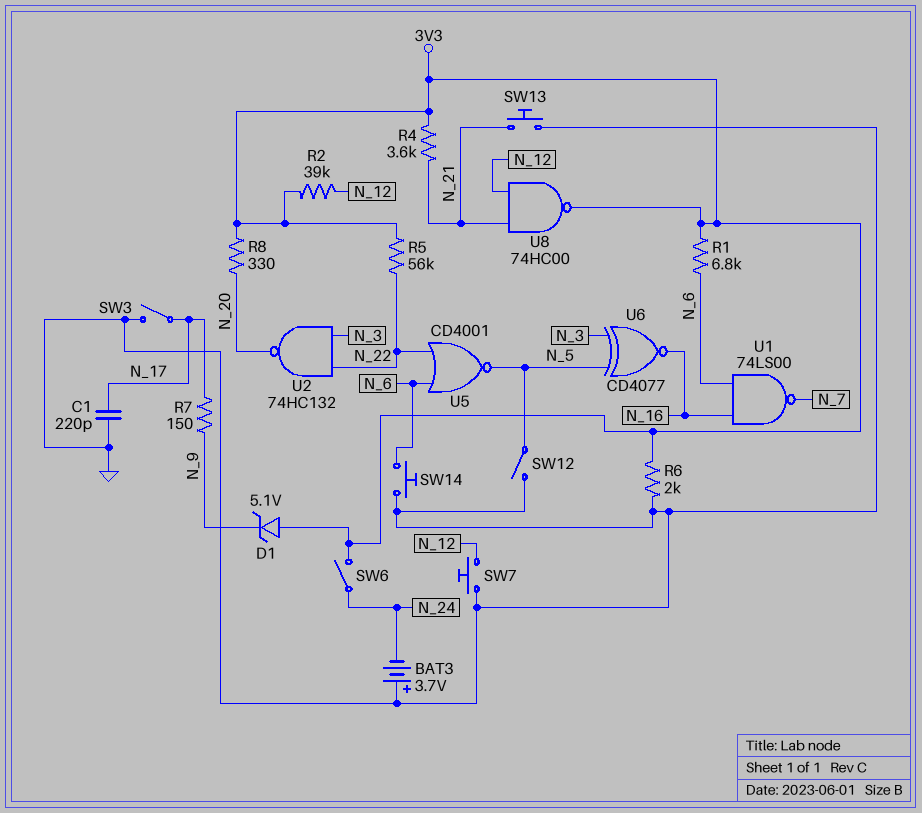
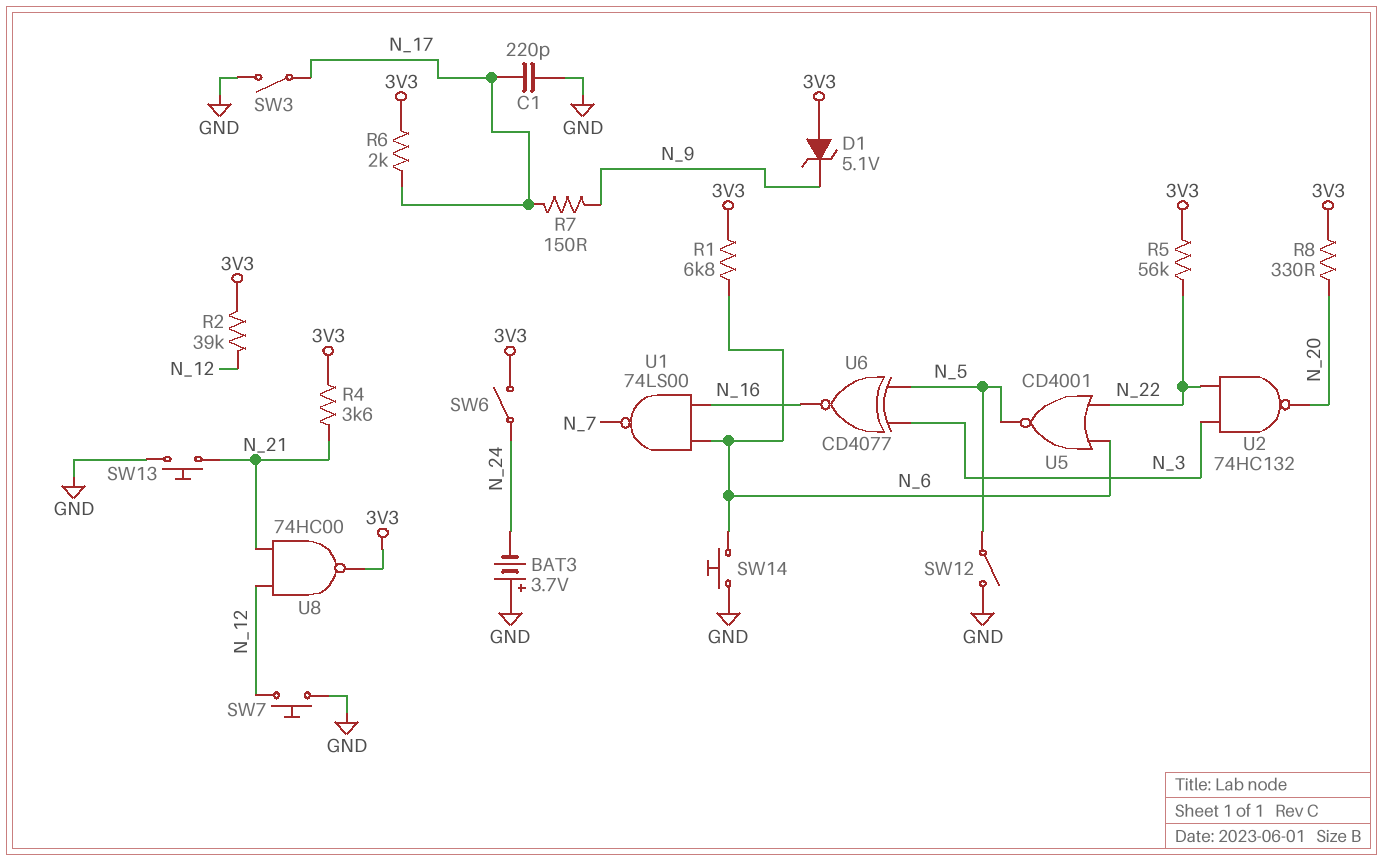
R6: 2k (3V3, GND) -> 2k (3V3, N_17)

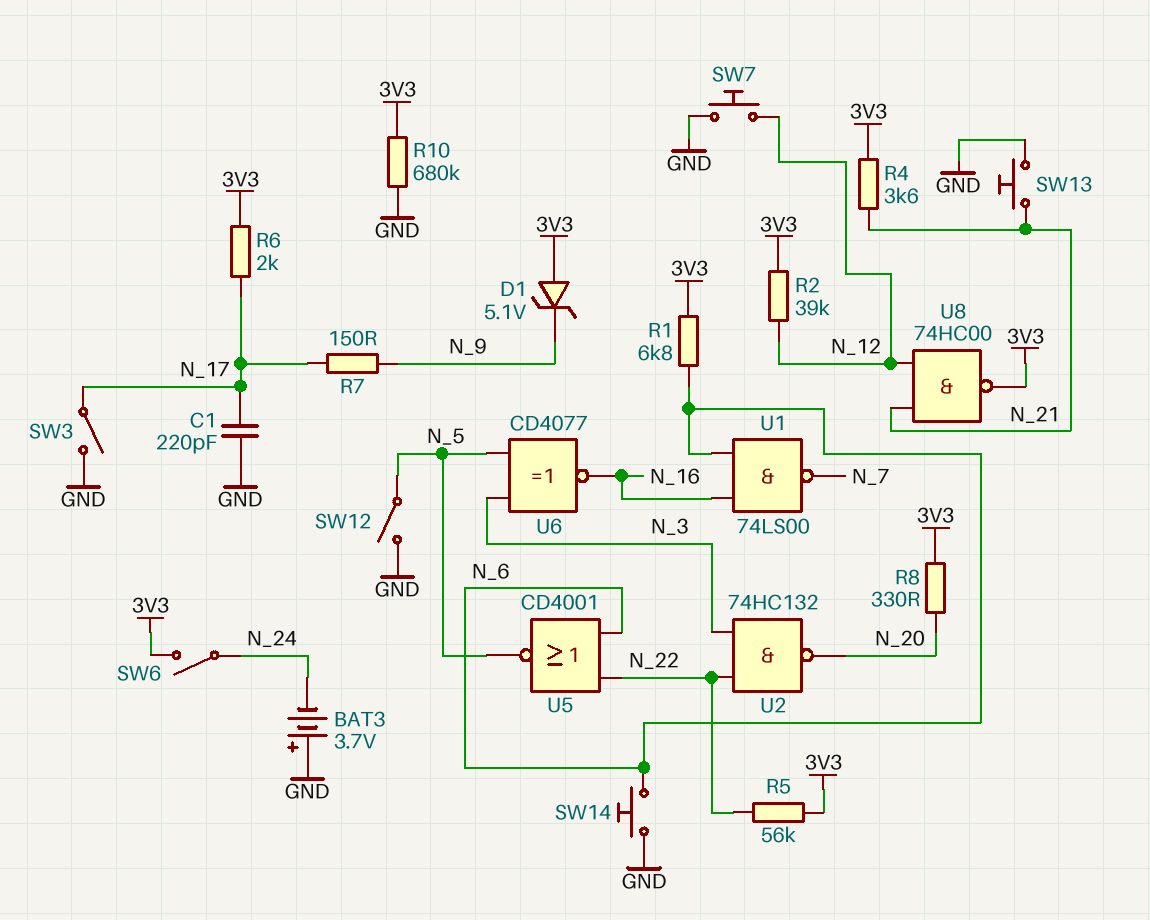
R10: none -> 680k (3V3, GND)

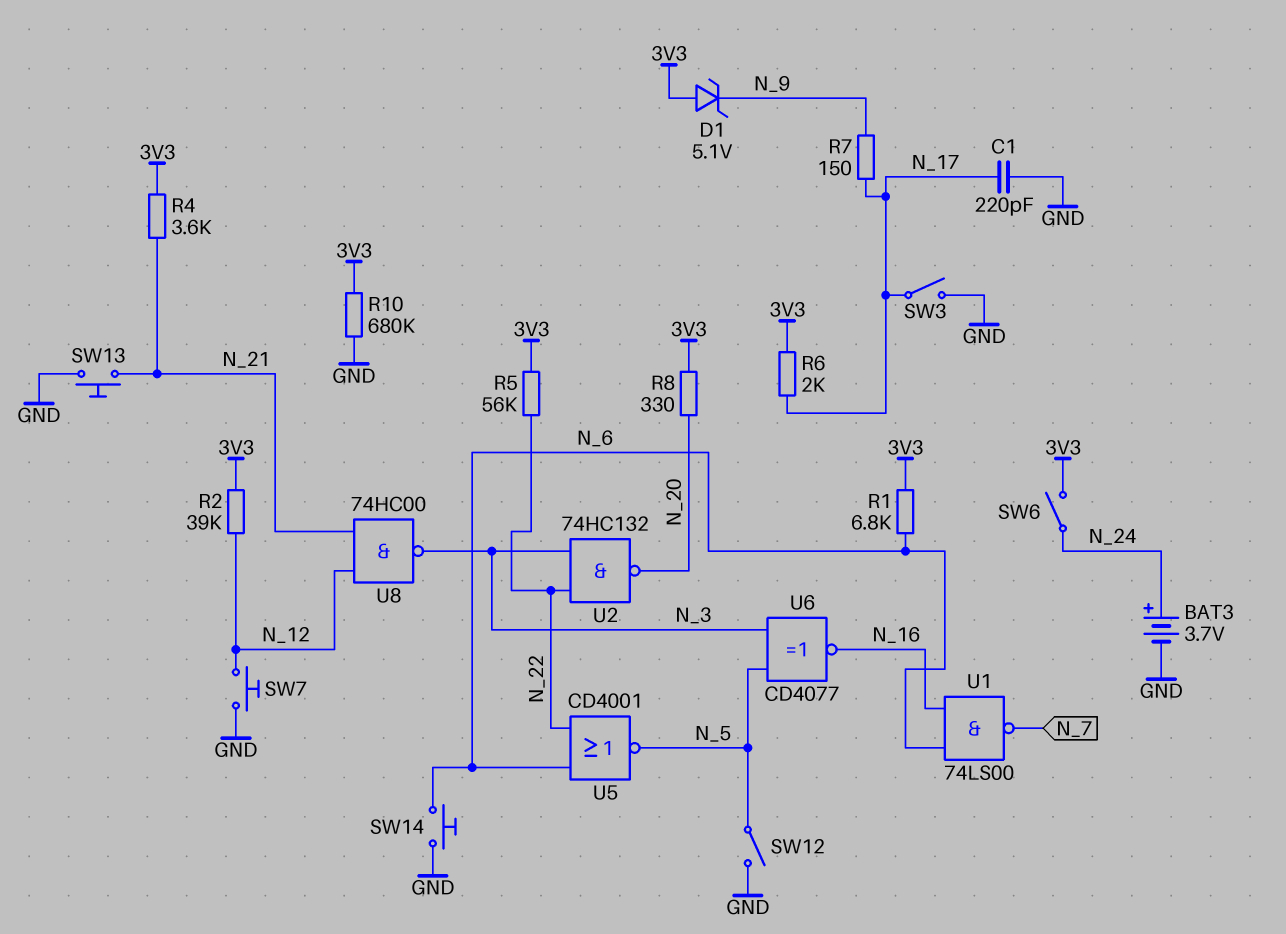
BAT3: 3.7V (plus GND, minus N_24) -> 3.7V (plus N_24, minus GND)
U8: NAND 74HC00 (in N_12, in N_21, out 3V3) -> NAND 74HC00 (in N_12, in N_21, out N_3)

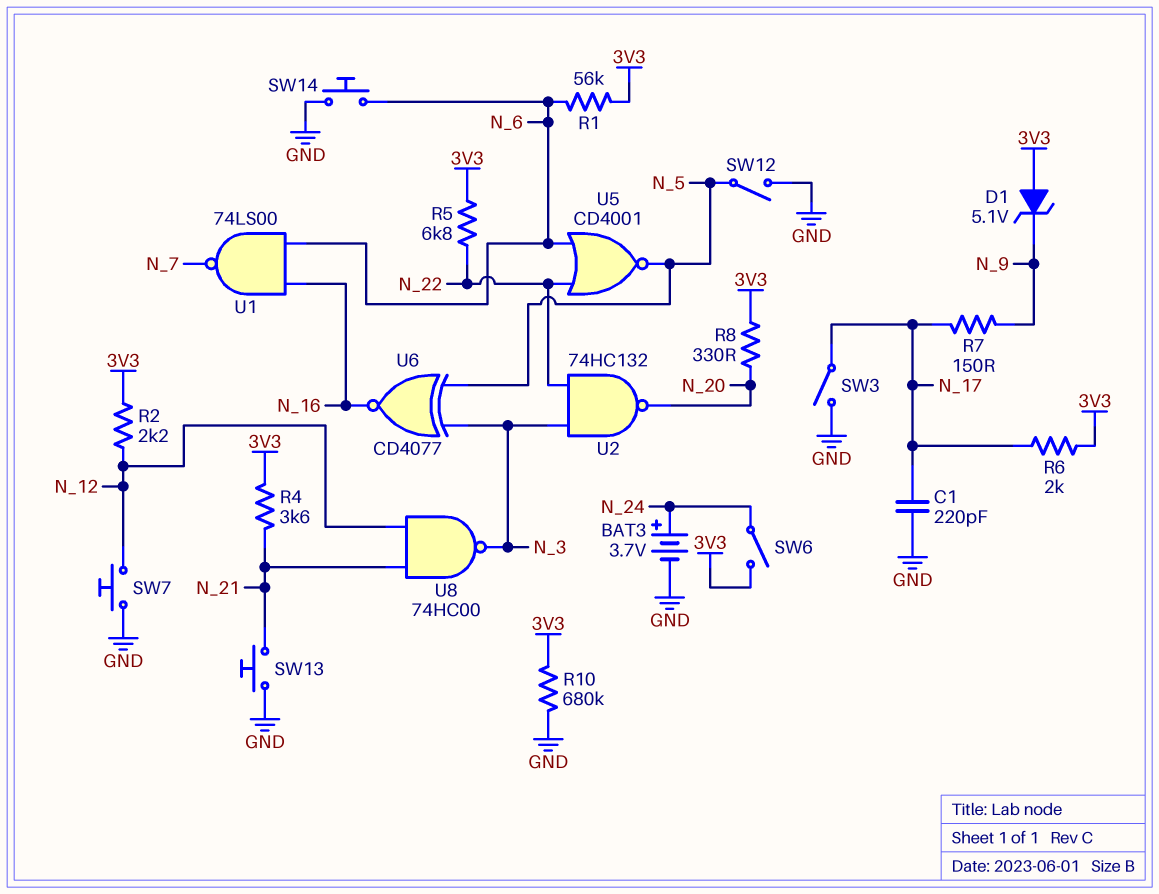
R1: 6.8k (3V3, N_6) -> 56k (3V3, N_6)
R2: 39k (3V3, N_12) -> 2.2k (3V3, N_12)
R5: 56k (3V3, N_22) -> 6.8k (3V3, N_22)

